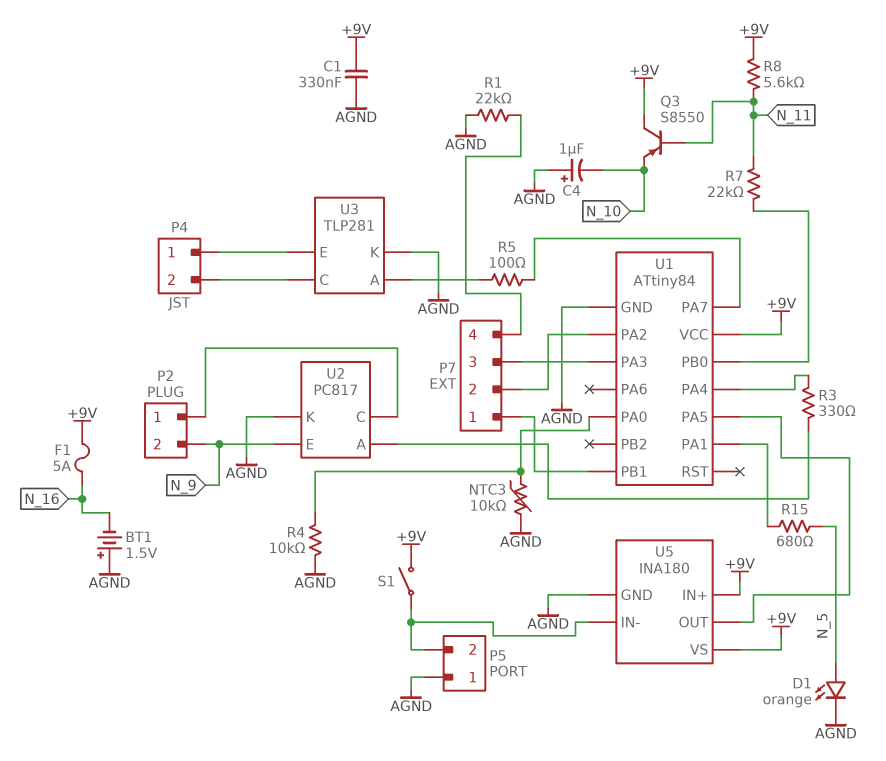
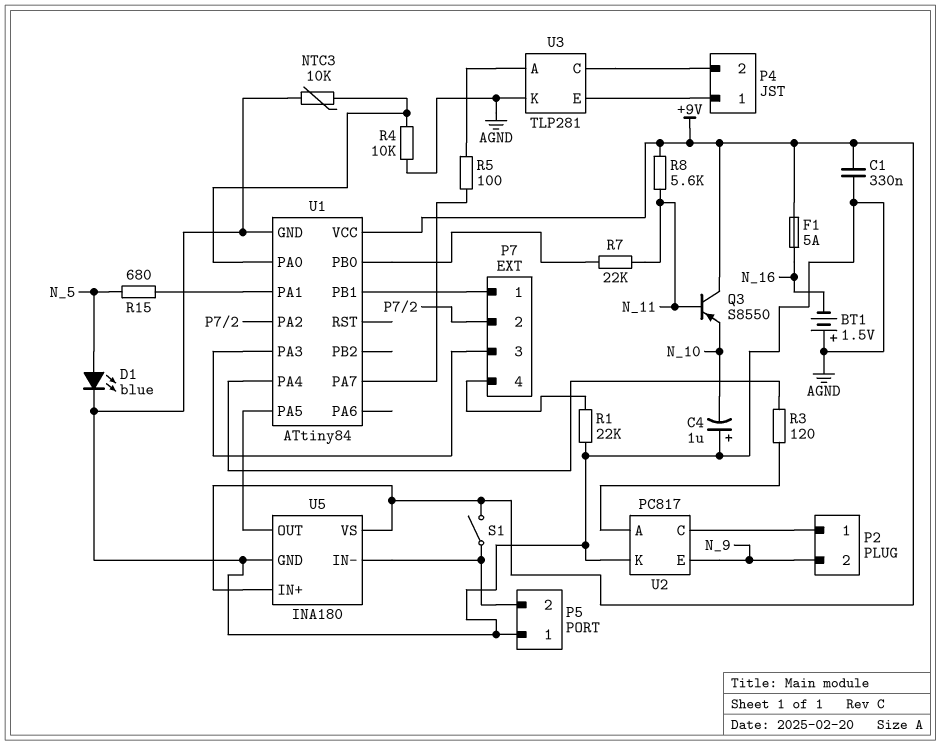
D1: LED orange (A N_5, K AGND) -> LED blue (A N_5, K AGND)
R3: 330 (U1/PA4, U2/A) -> 120 (U1/PA4, U2/A)

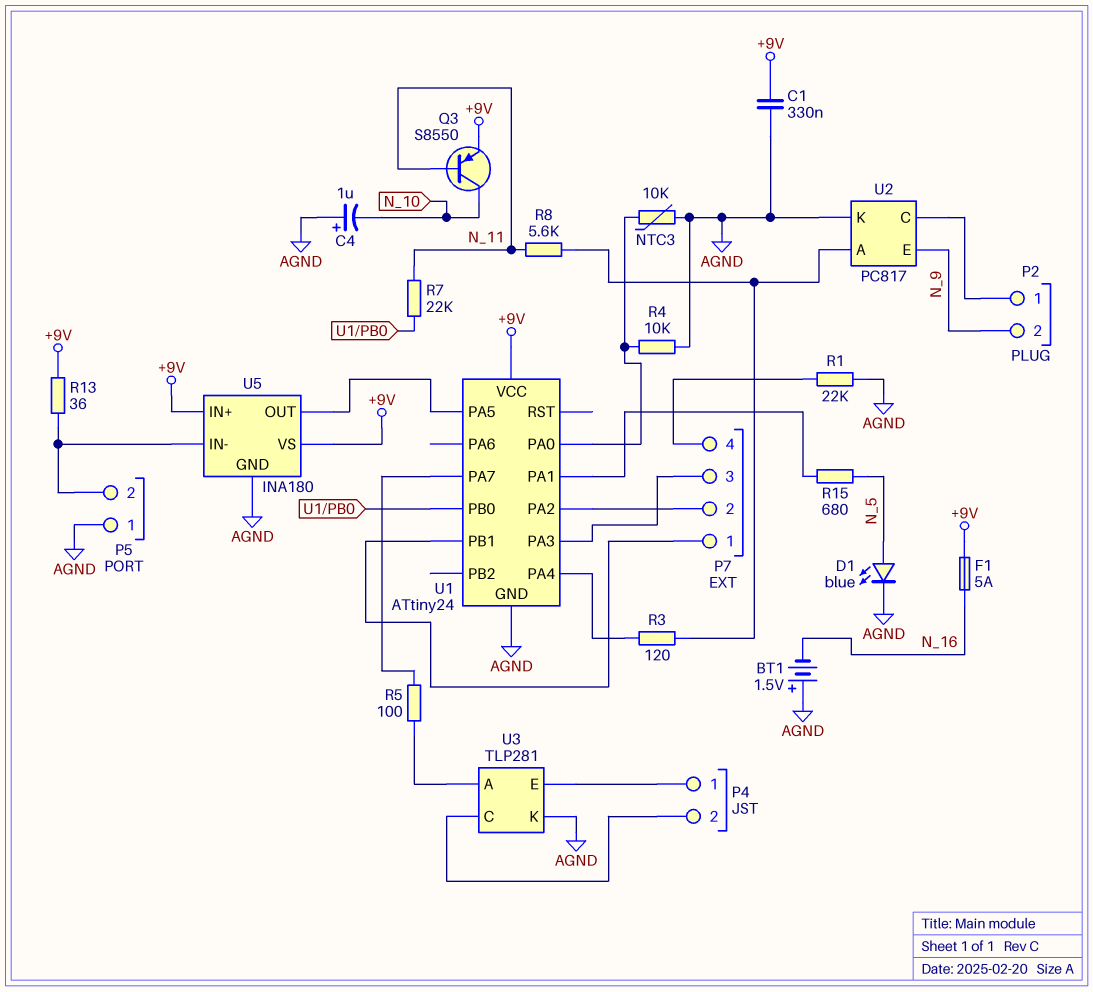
Q3: PNP S8550 (B N_11, C +9V, E N_10) -> PNP S8550 (B N_11, C N_10, E +9V)
R8: 5.6k (+9V, N_11) -> 5.6k (N_11, U2/A)
R13: none -> 36 (+9V, P5/2)
S1: switch (+9V, P5/2) -> none
U1: ATtiny84 -> ATtiny24

